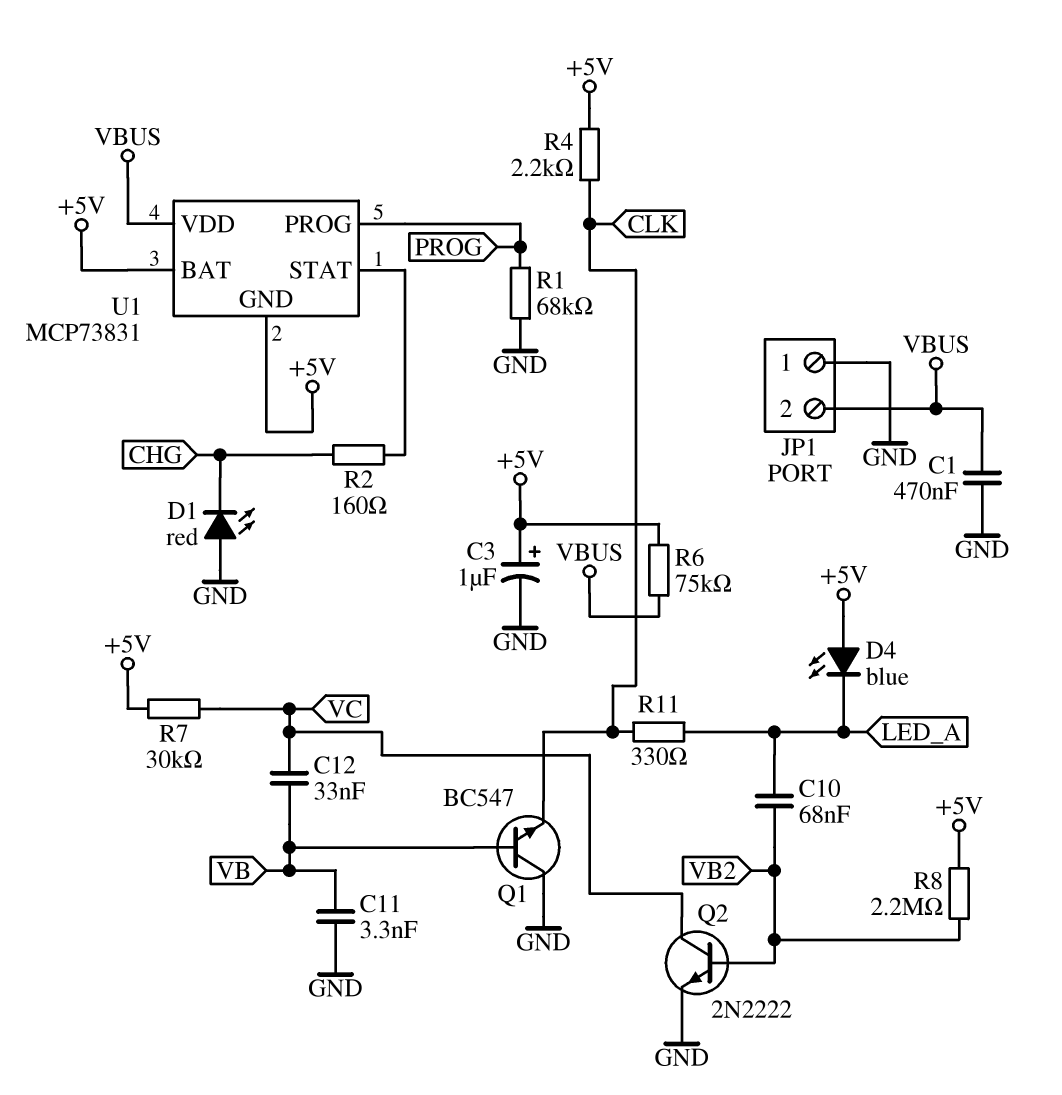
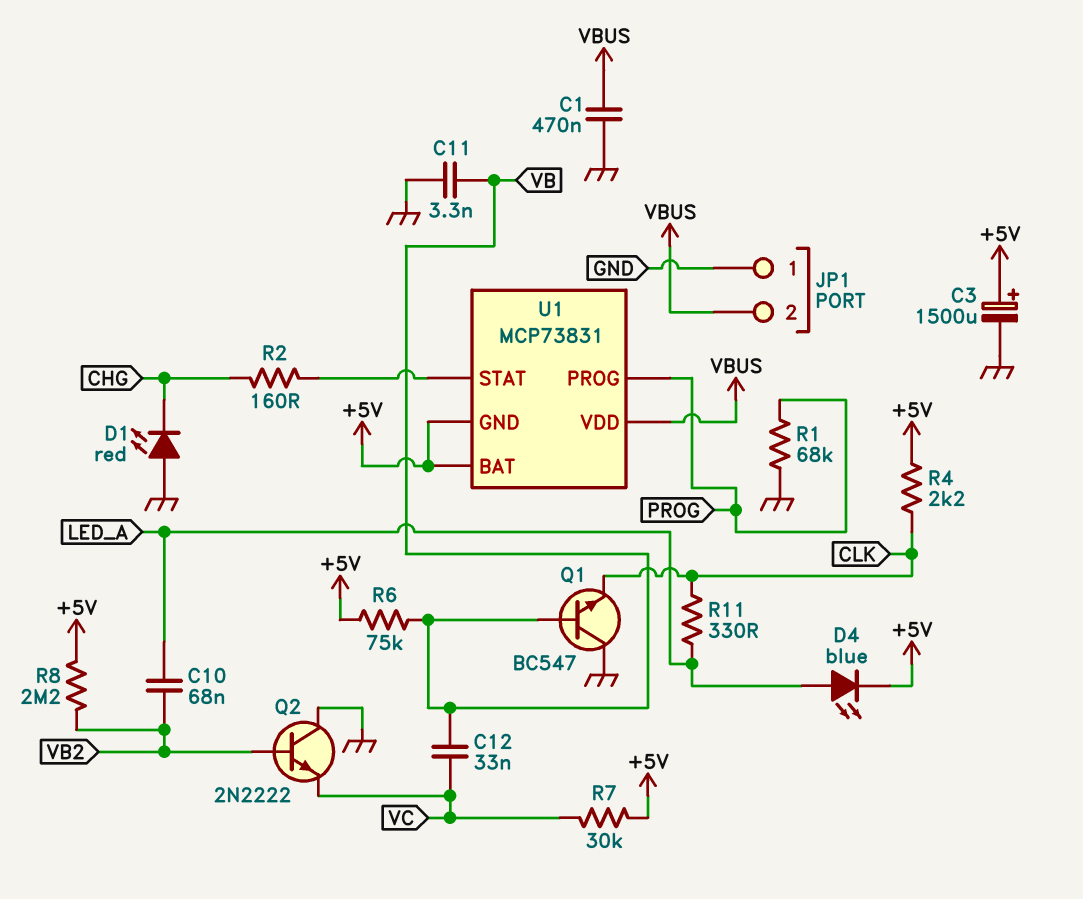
C3: 1uF (plus +5V, minus GND) -> 1500uF (plus +5V, minus GND)
D4: LED blue (A +5V, K LED_A) -> LED blue (A LED_A, K +5V)
Q2: NPN 2N2222 (B VB2, C VC, E GND) -> NPN 2N2222 (B VB2, C GND, E VC)
R6: 75k (+5V, VBUS) -> 75k (+5V, VB)

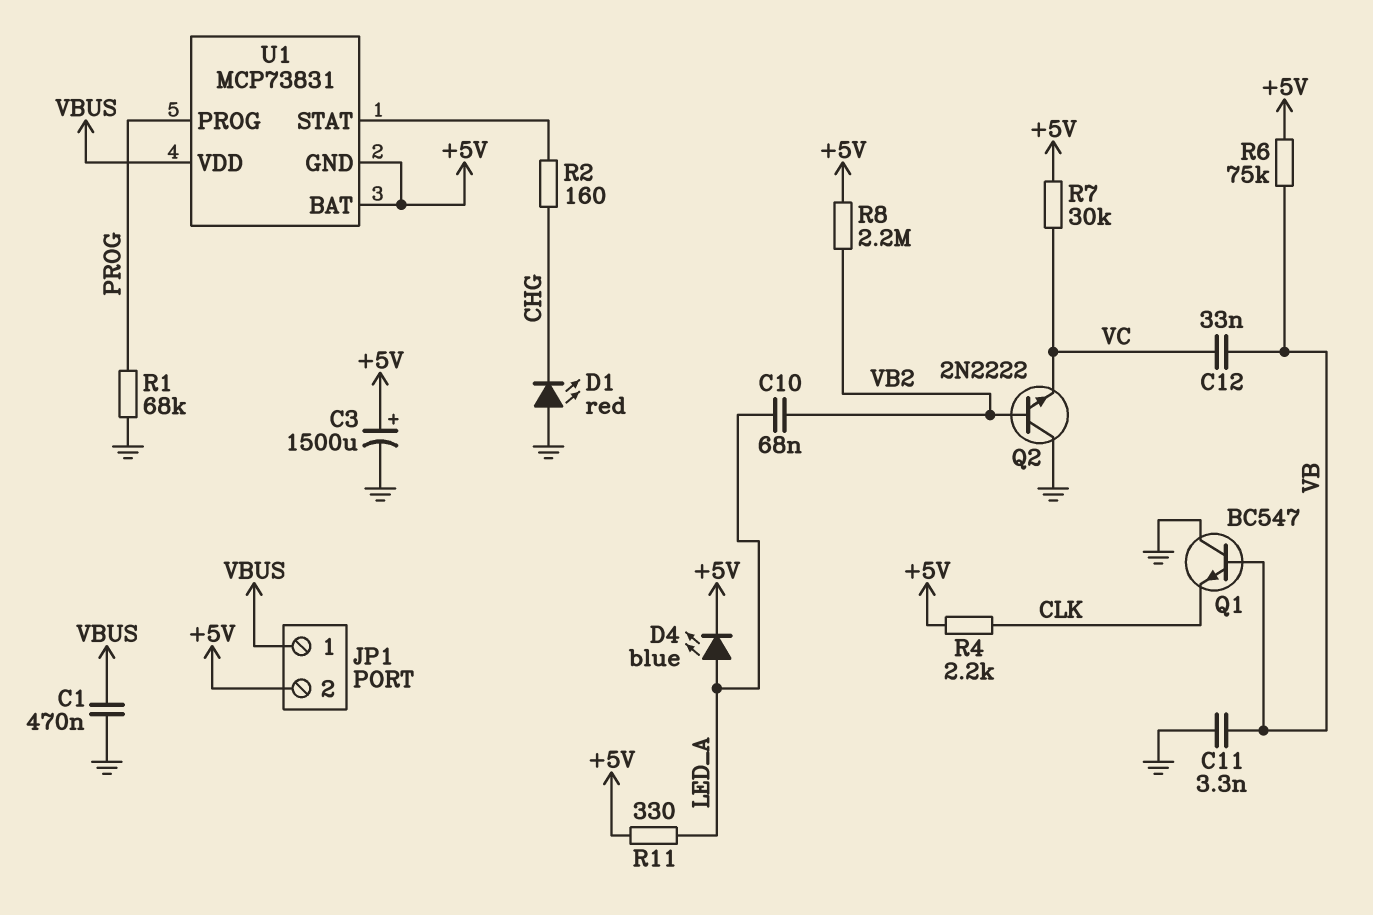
JP1 pin 1: GND -> VBUS
JP1 pin 2: VBUS -> +5V
R11: 330 (CLK, LED_A) -> 330 (+5V, LED_A)

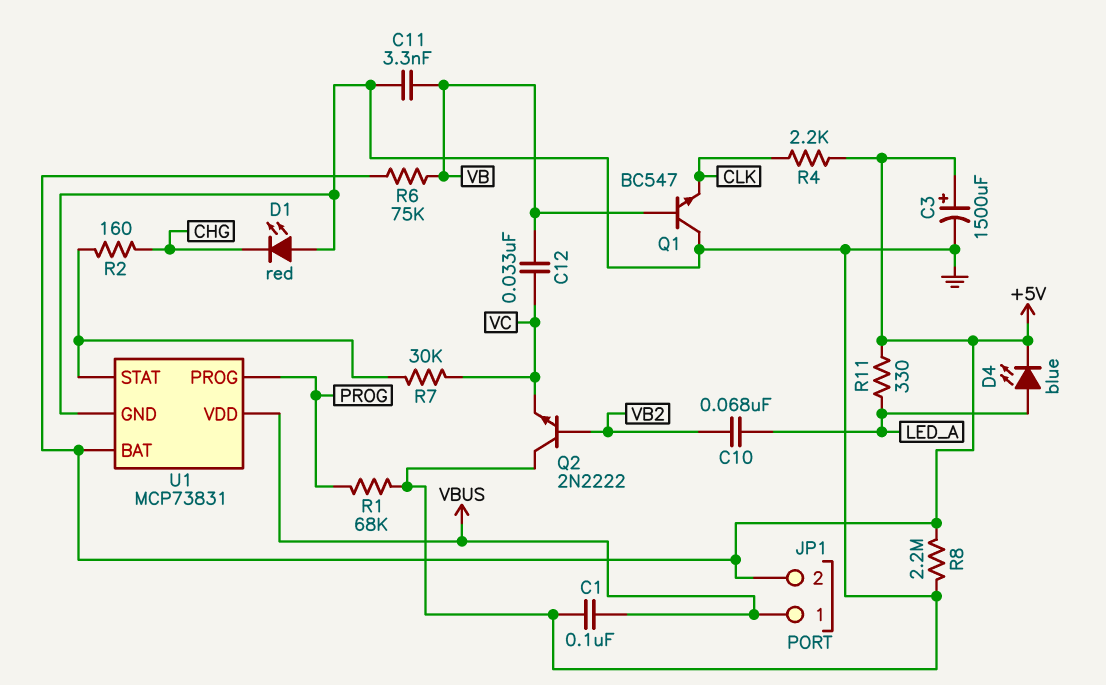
C1: 470nF (GND, VBUS) -> 100nF (GND, VBUS)
R7: 30k (+5V, VC) -> 30k (U1/STAT, VC)
R8: 2.2M (+5V, VB2) -> 2.2M (+5V, GND)
U1 pin GND: +5V -> GND

